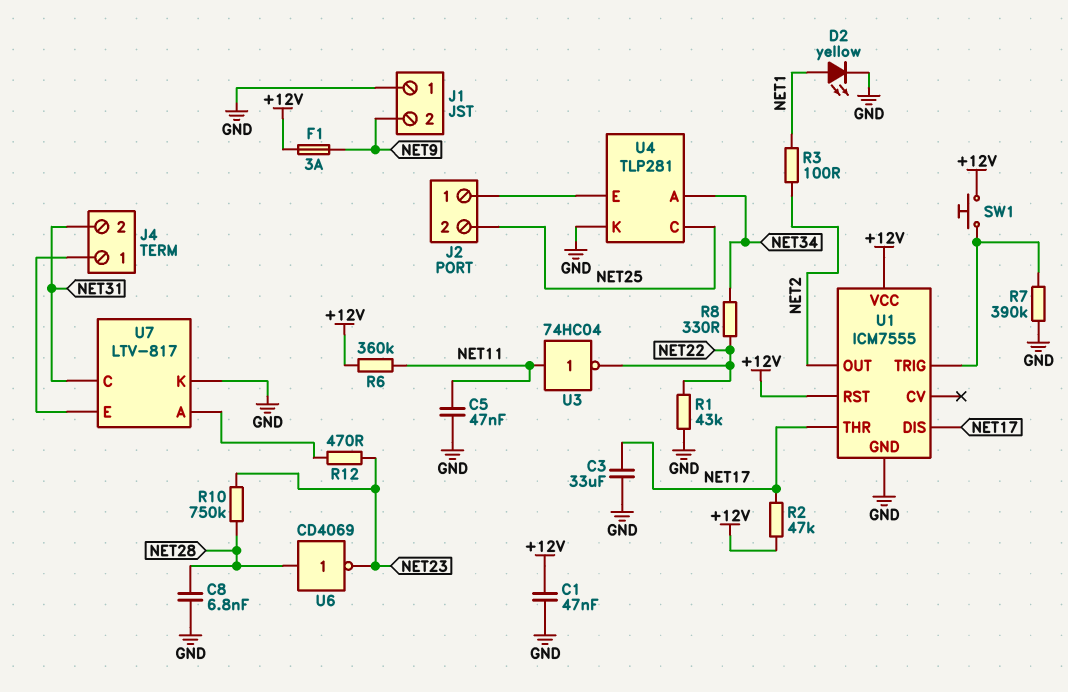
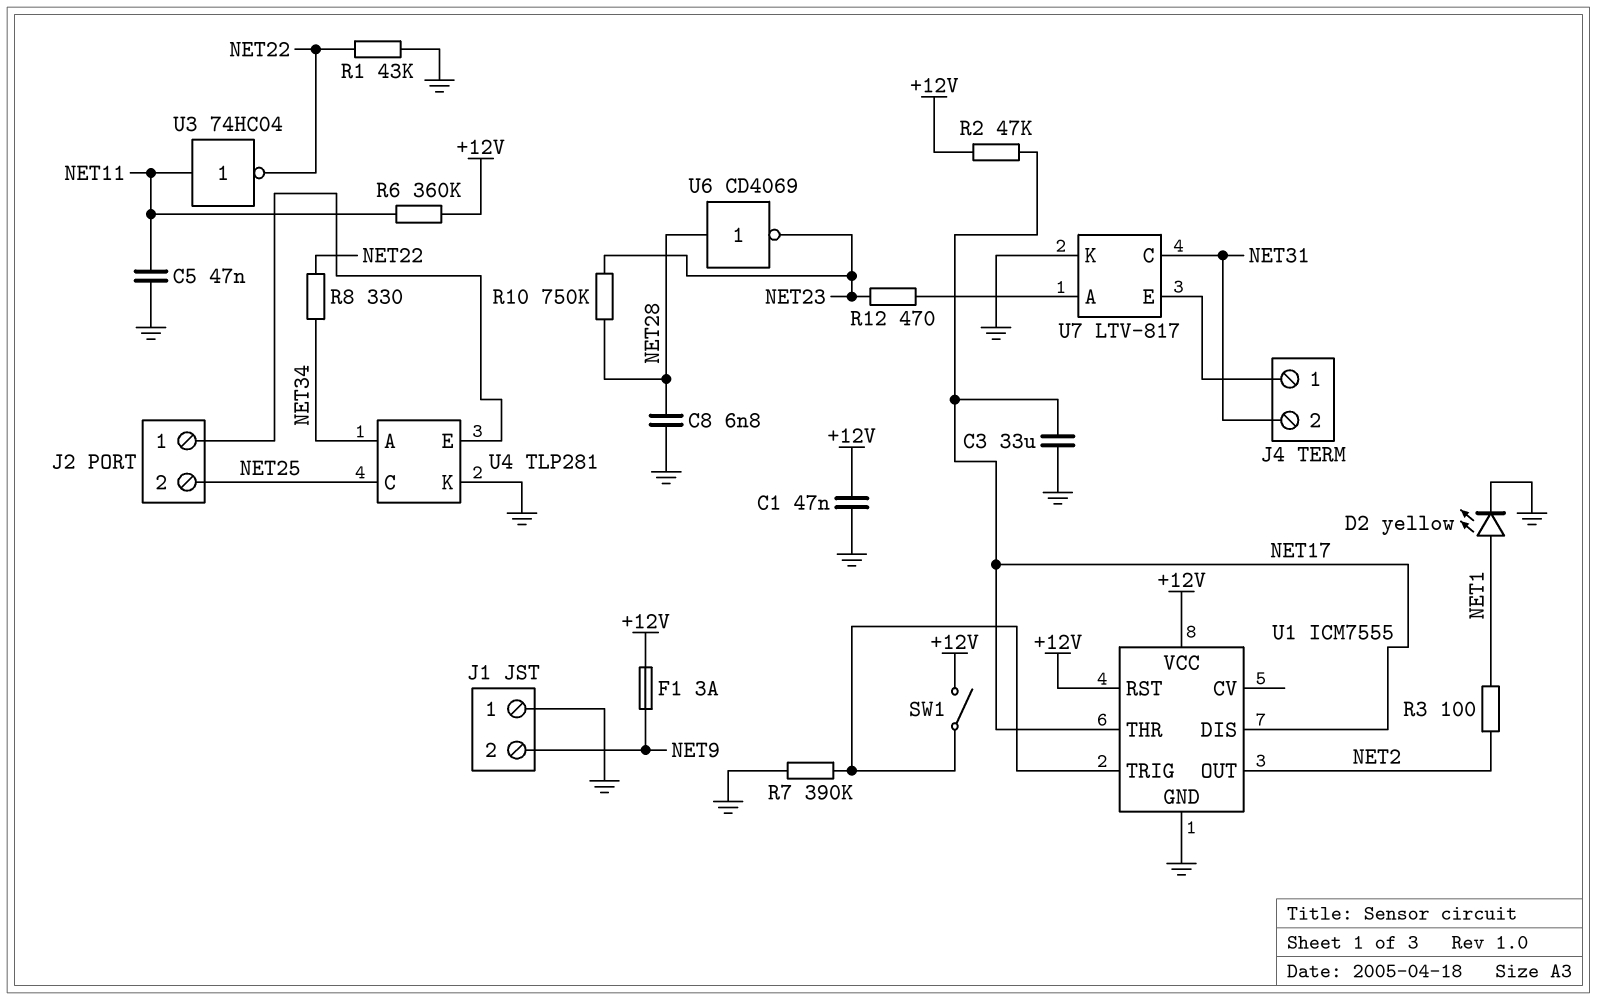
SW1: button (+12V, U1/TRIG) -> switch (+12V, U1/TRIG)

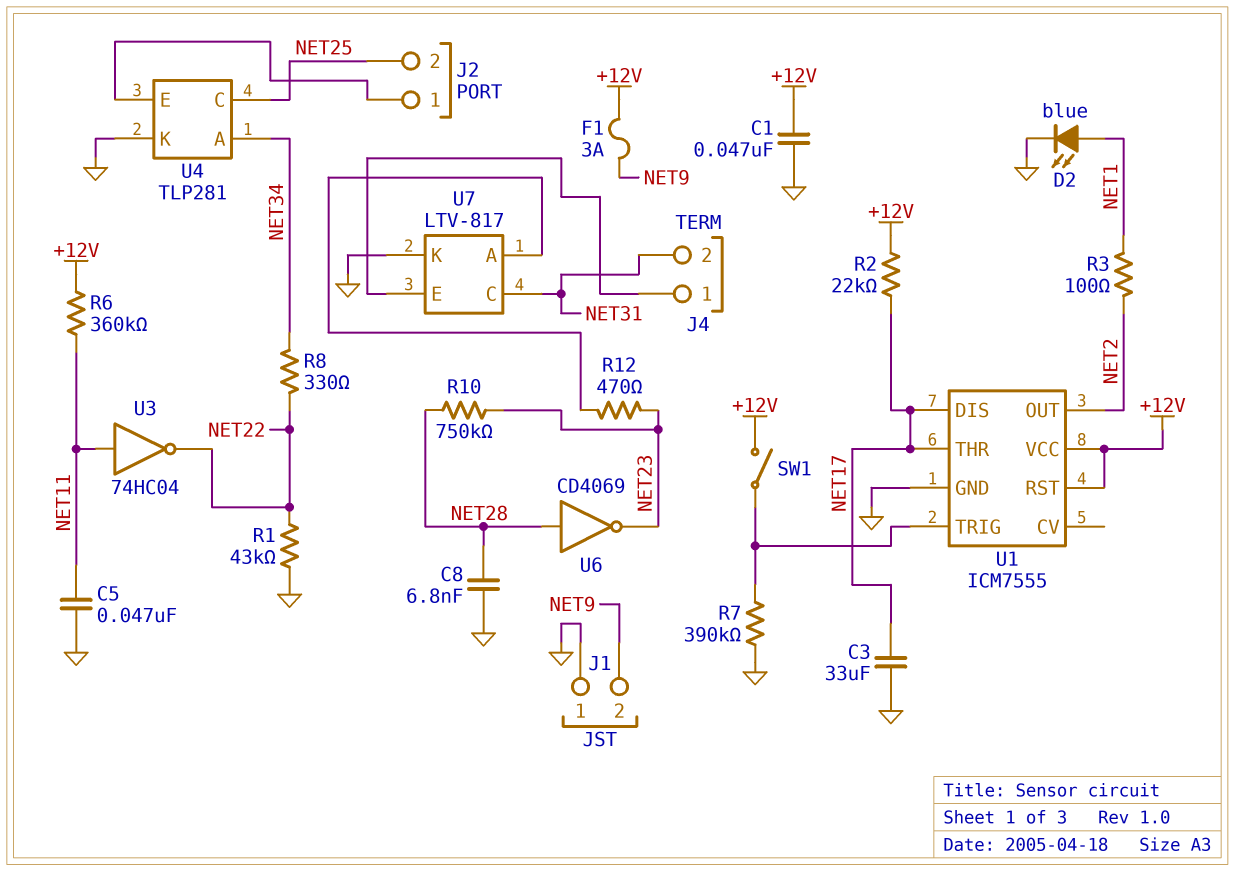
D2: LED yellow (A NET1, K GND) -> LED blue (A NET1, K GND)
R2: 47k (+12V, NET17) -> 22k (+12V, NET17)

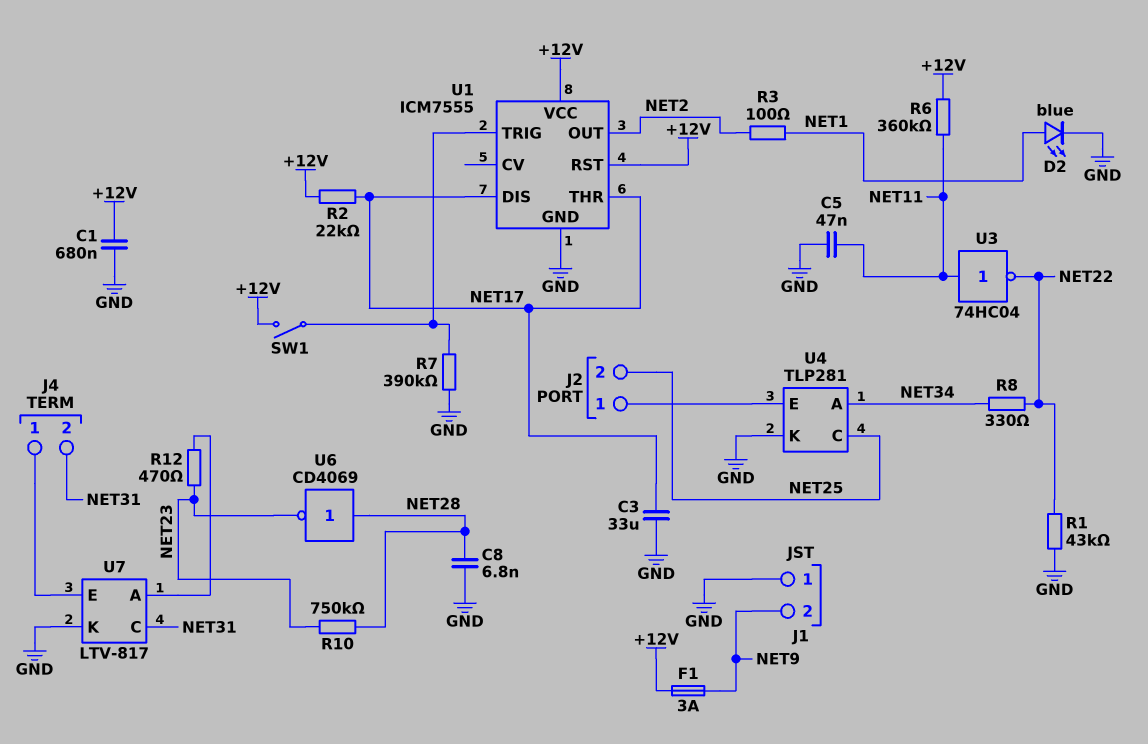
C1: 47nF (+12V, GND) -> 680nF (+12V, GND)

